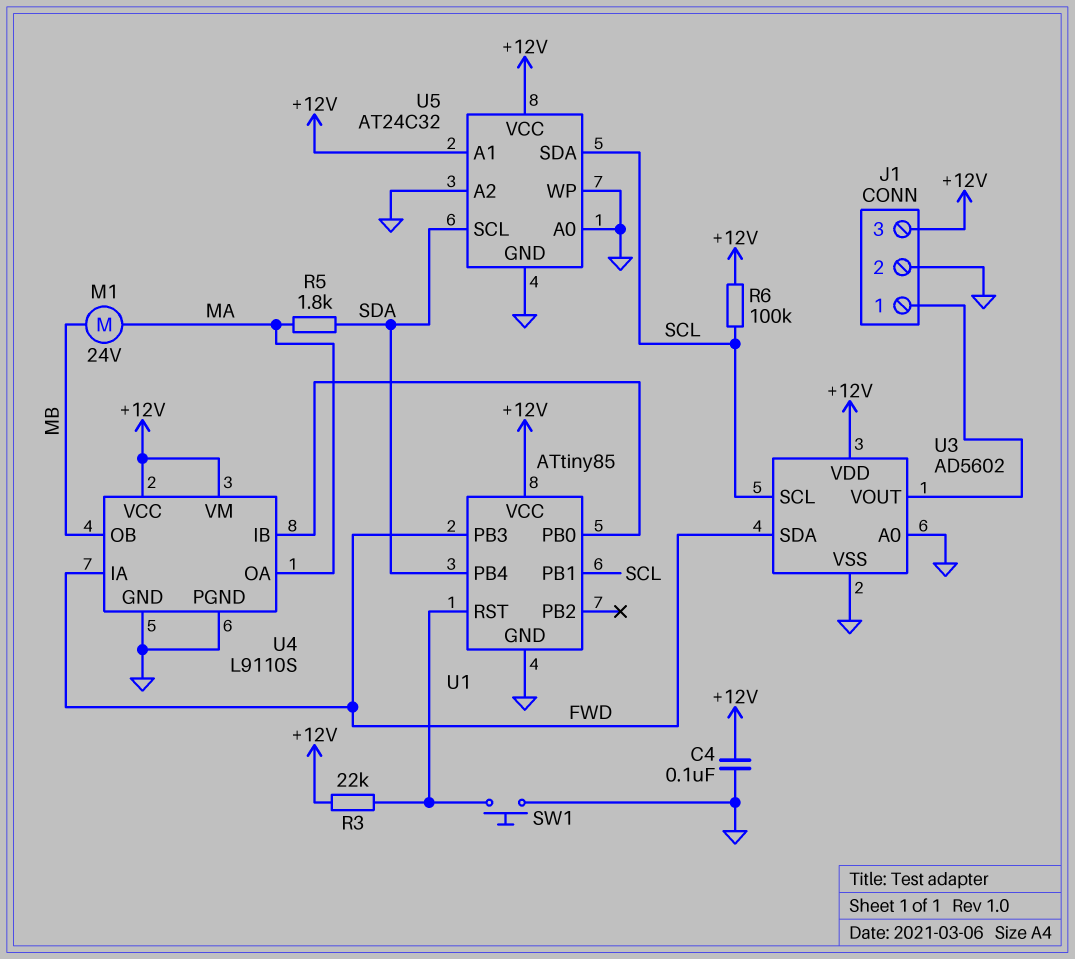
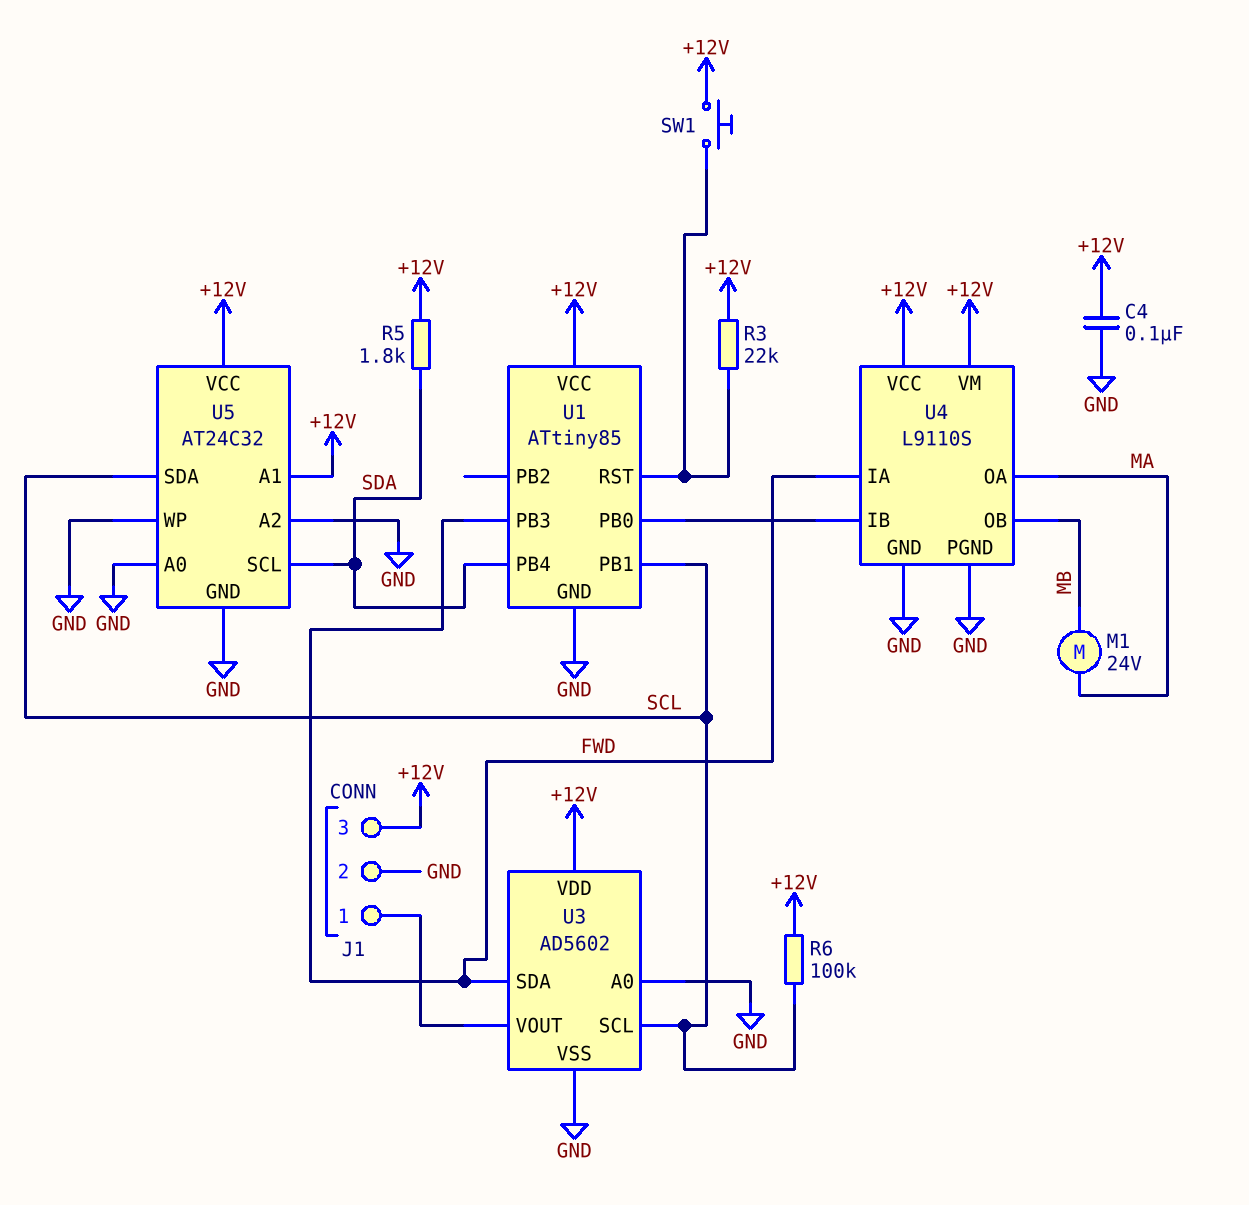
R5: 1.8k (MA, SDA) -> 1.8k (+12V, SDA)
SW1: button (GND, U1/RST) -> button (+12V, U1/RST)

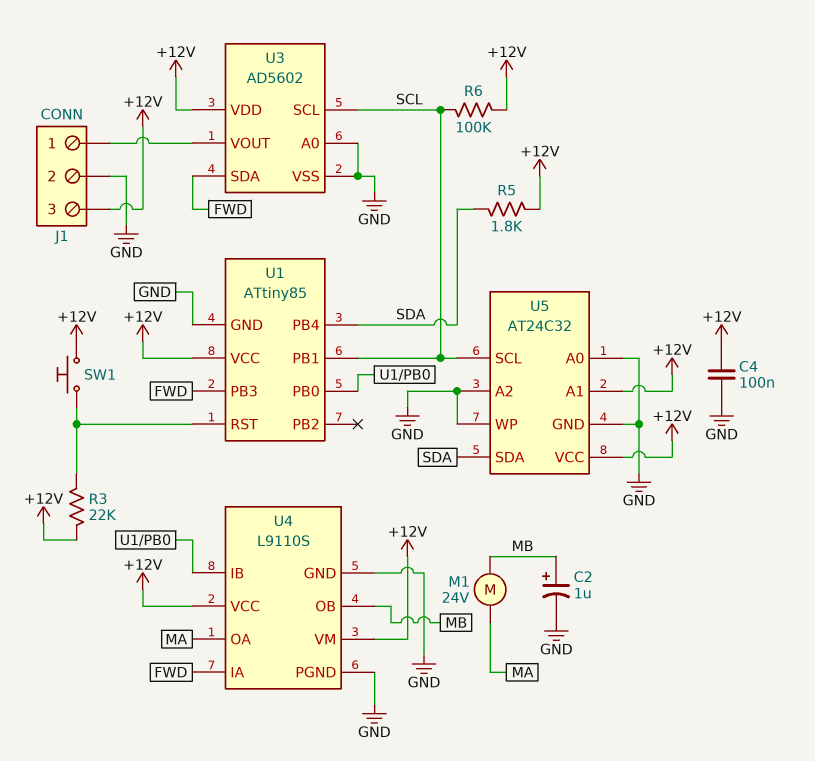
C2: none -> 1uF (plus MB, minus GND)
U5 pin SCL: SDA -> SCL
U5 pin SDA: SCL -> SDA

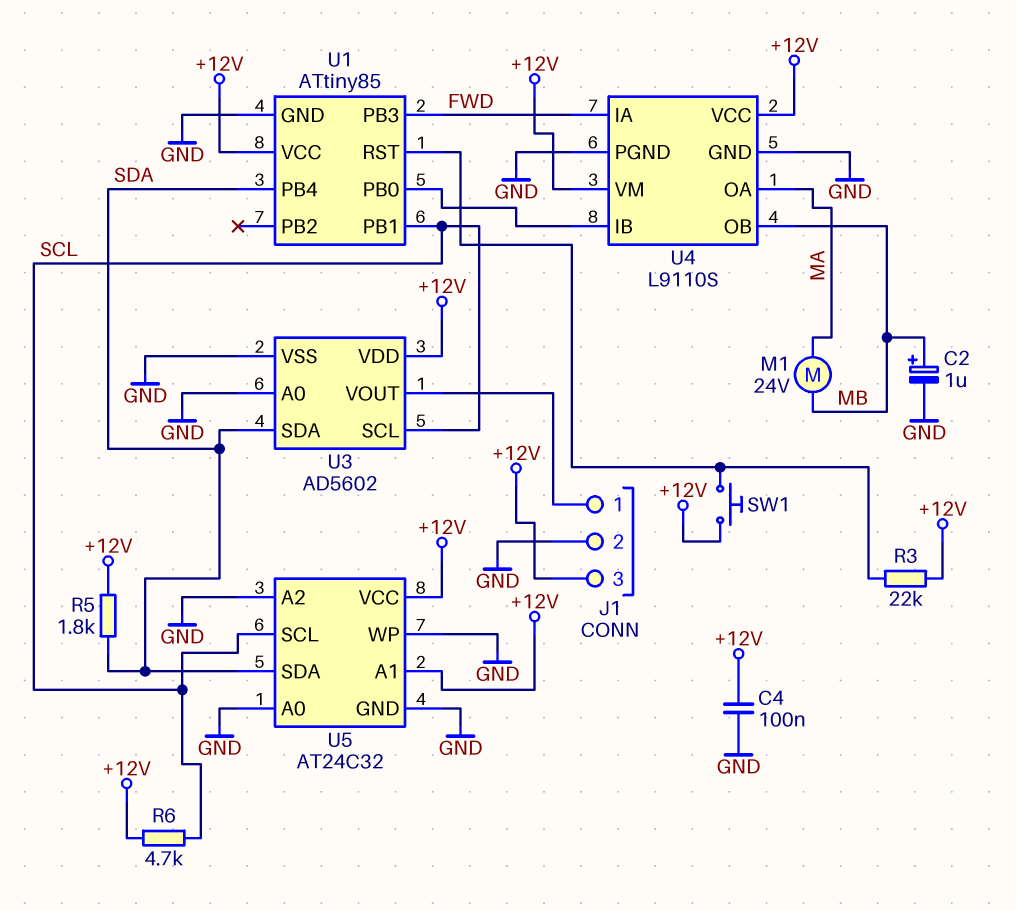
R6: 100k (+12V, SCL) -> 4.7k (+12V, SCL)
U3 pin SDA: FWD -> SDA

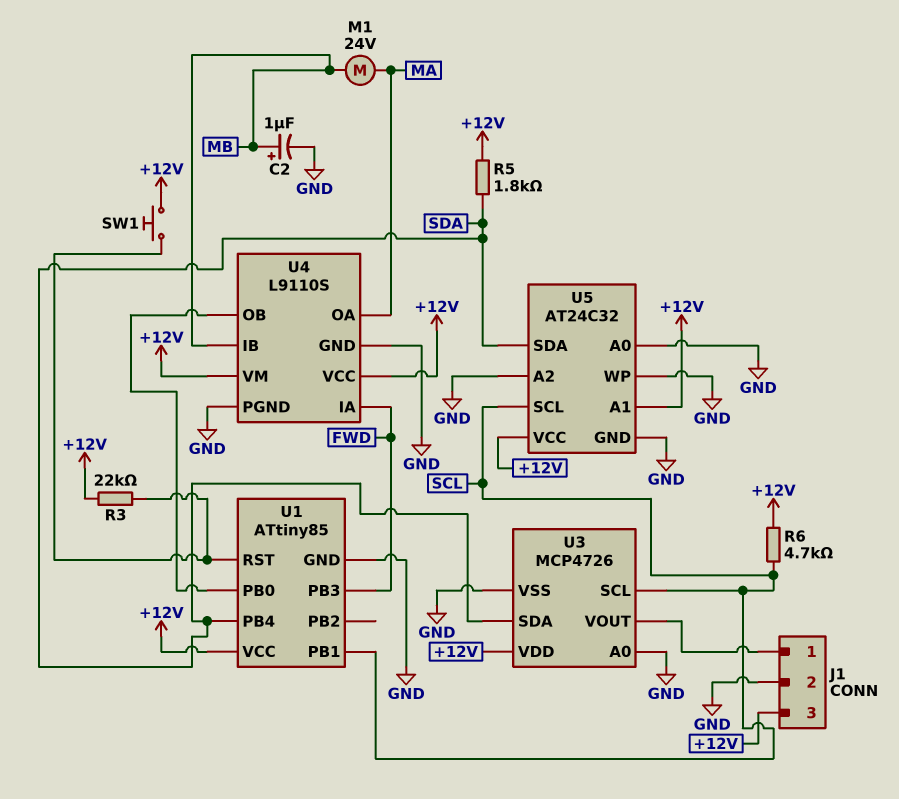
C4: 100nF (+12V, GND) -> none
U3: AD5602 -> MCP4726
U4 pin IB: U1/PB0 -> MB
U4 pin OB: MB -> U1/PB0

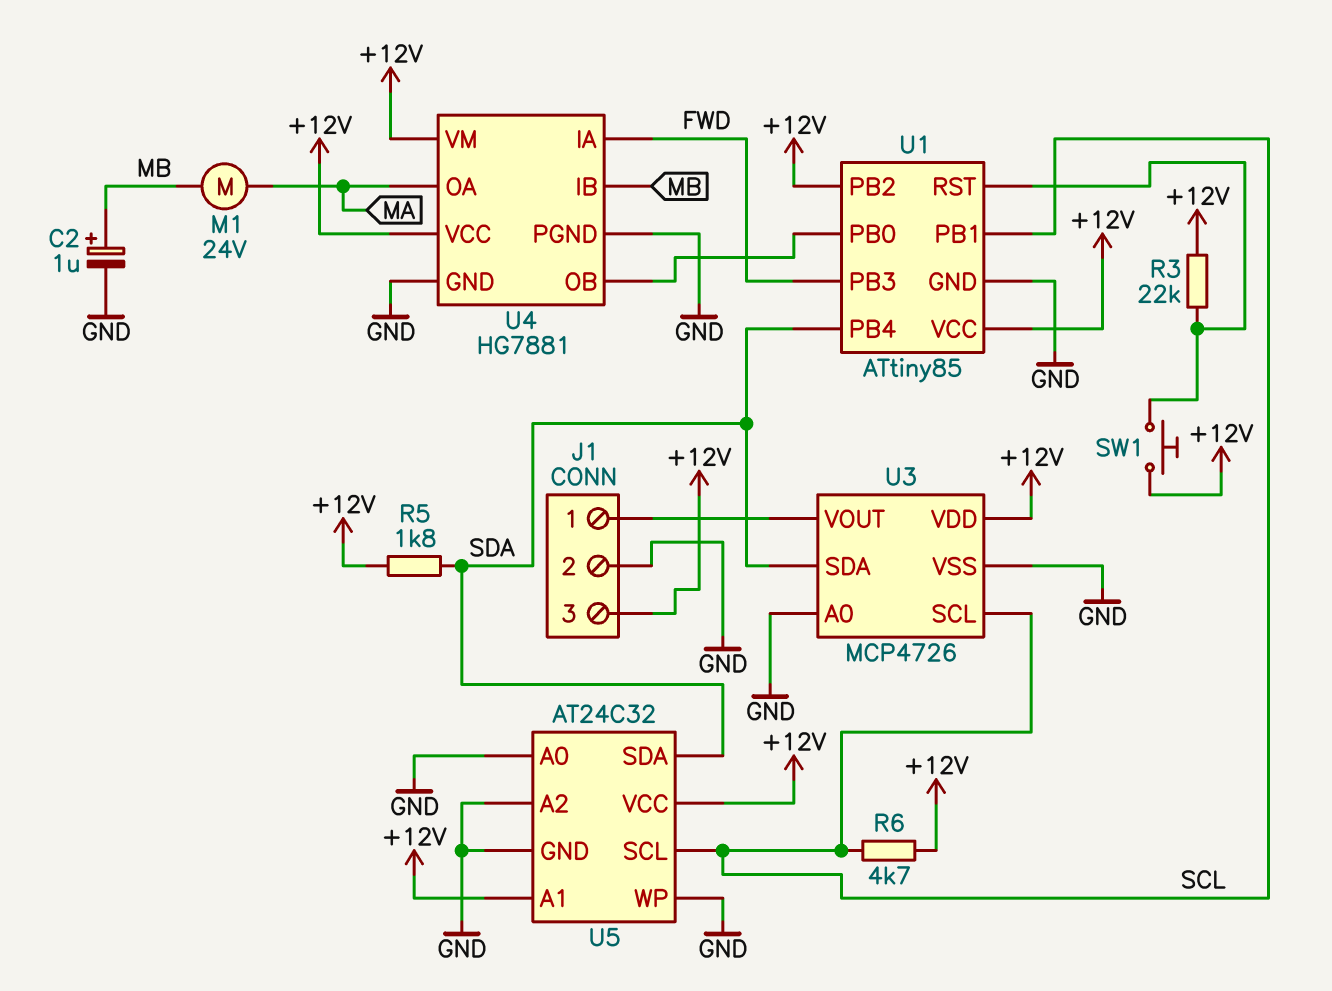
U1 pin PB2: none -> +12V
U4: L9110S -> HG7881

